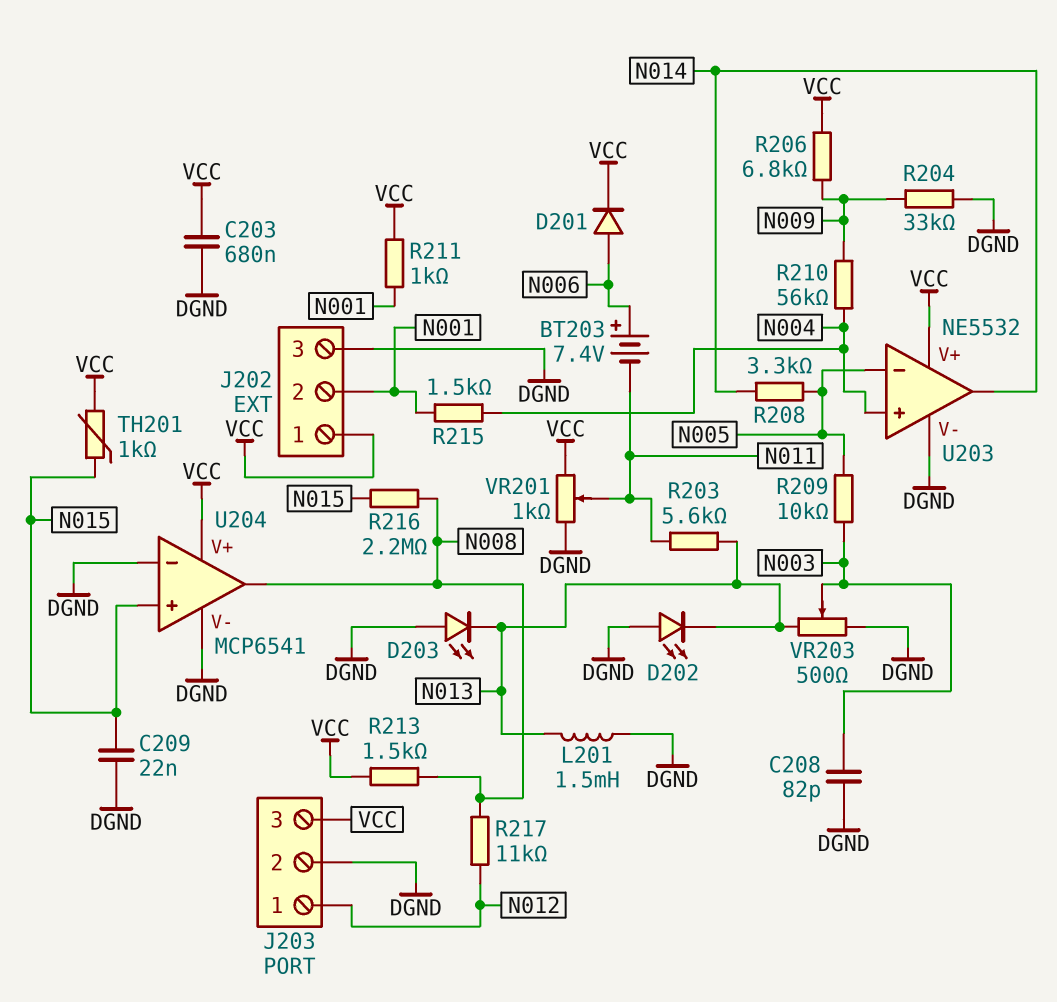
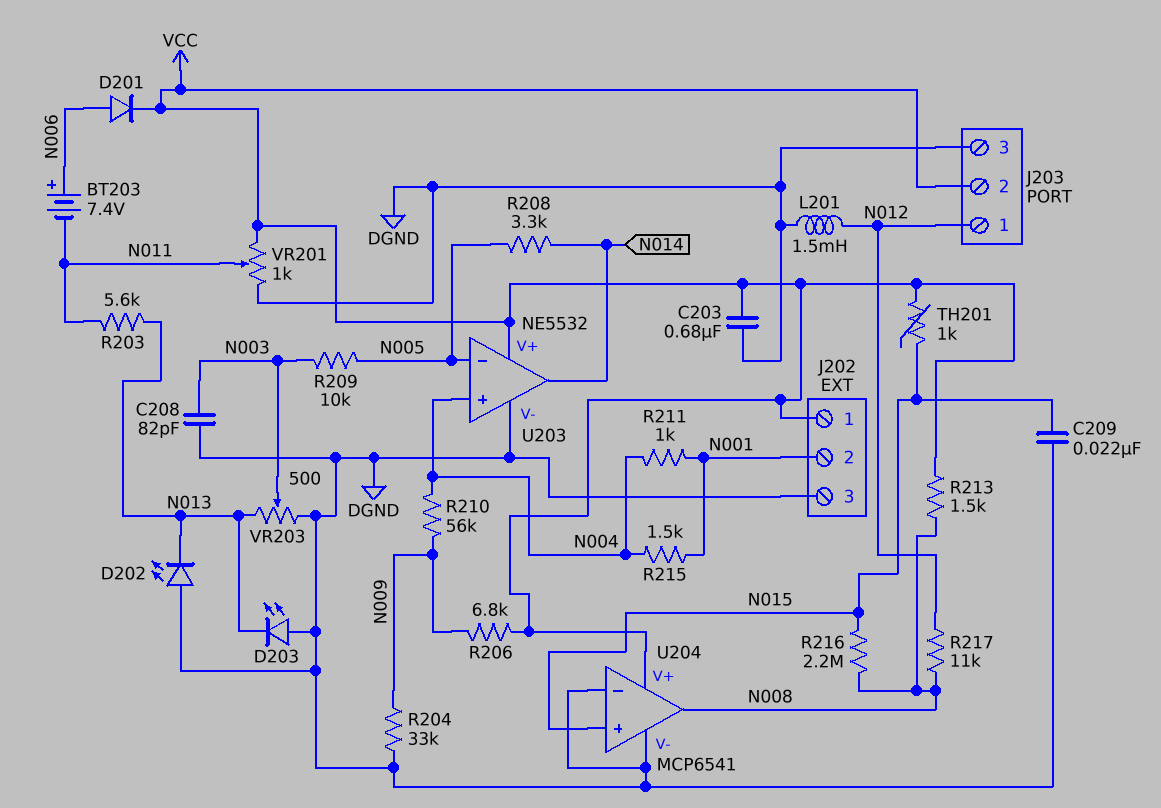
J203 pin 2: DGND -> VCC
J203 pin 3: VCC -> DGND
L201: 1.5mH (DGND, N013) -> 1.5mH (DGND, N012)
R211: 1k (N001, VCC) -> 1k (N001, N004)

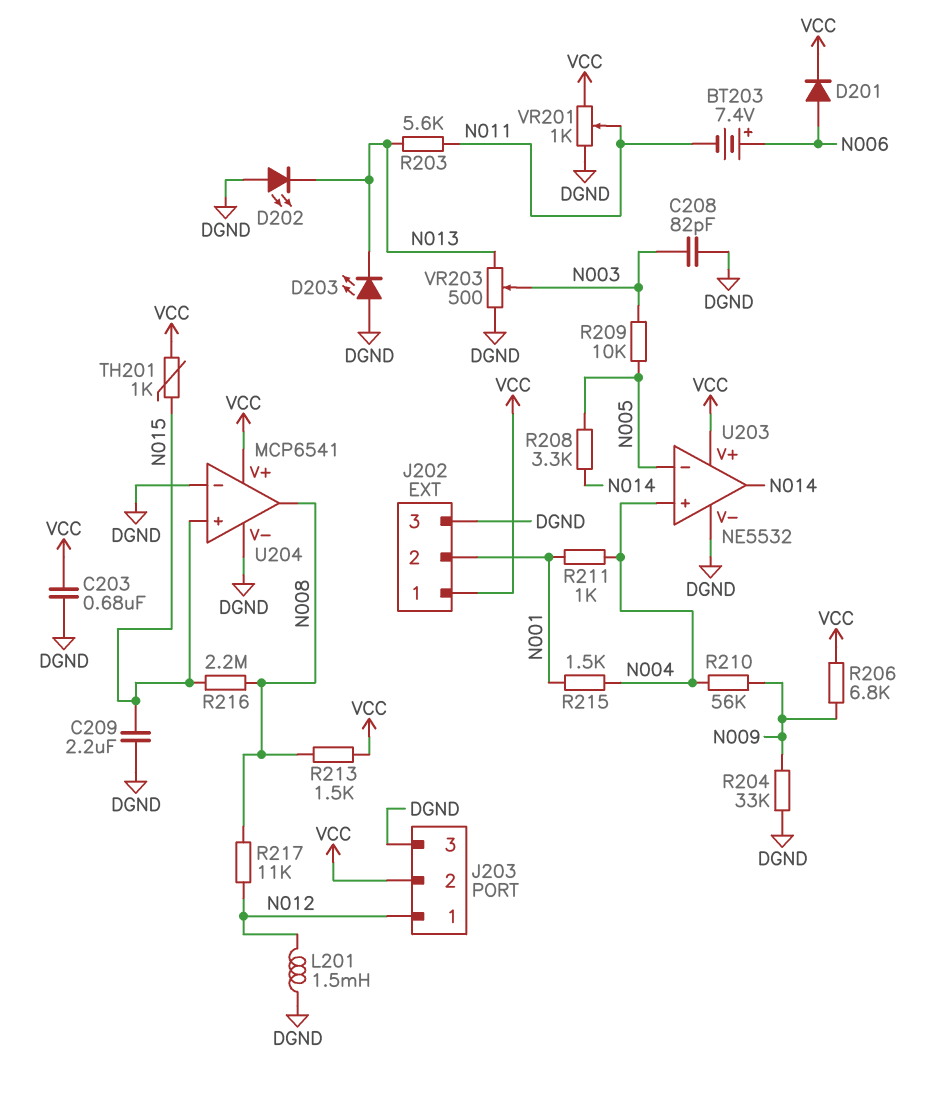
C209: 22nF (DGND, N015) -> 2.2uF (DGND, N015)

